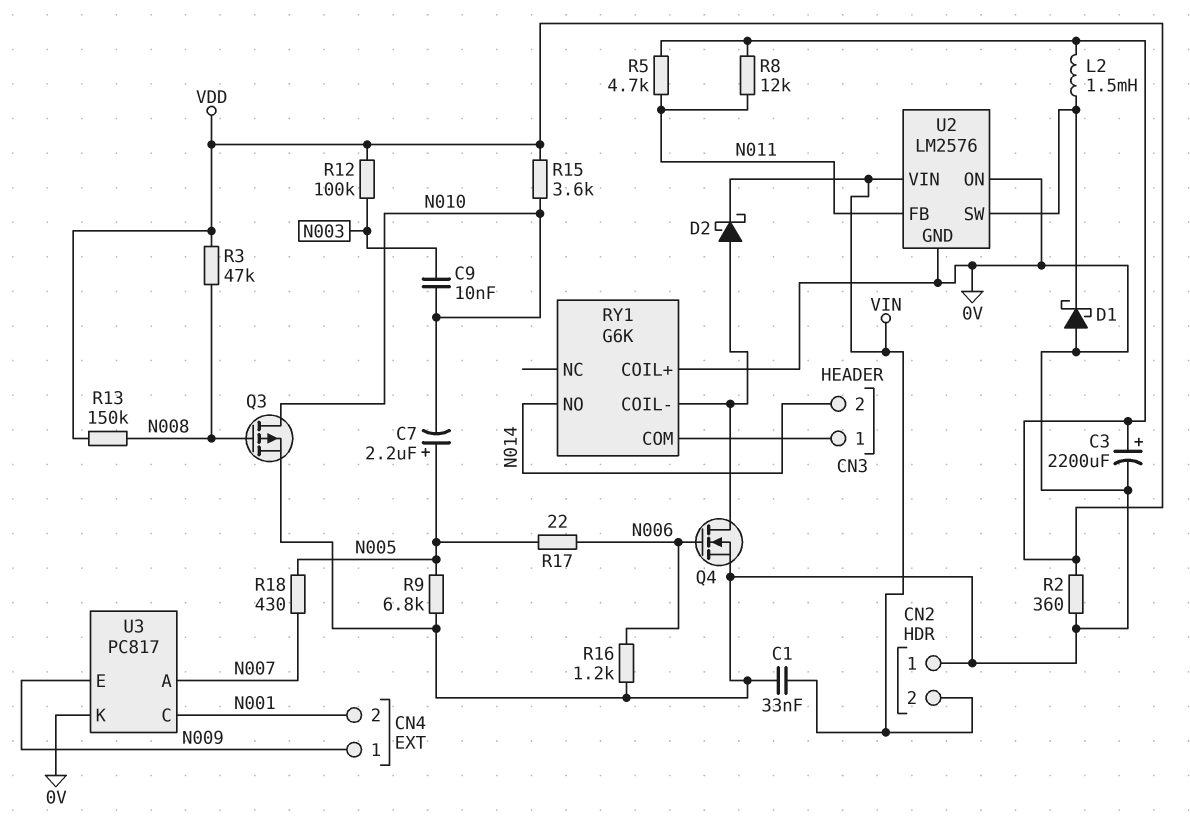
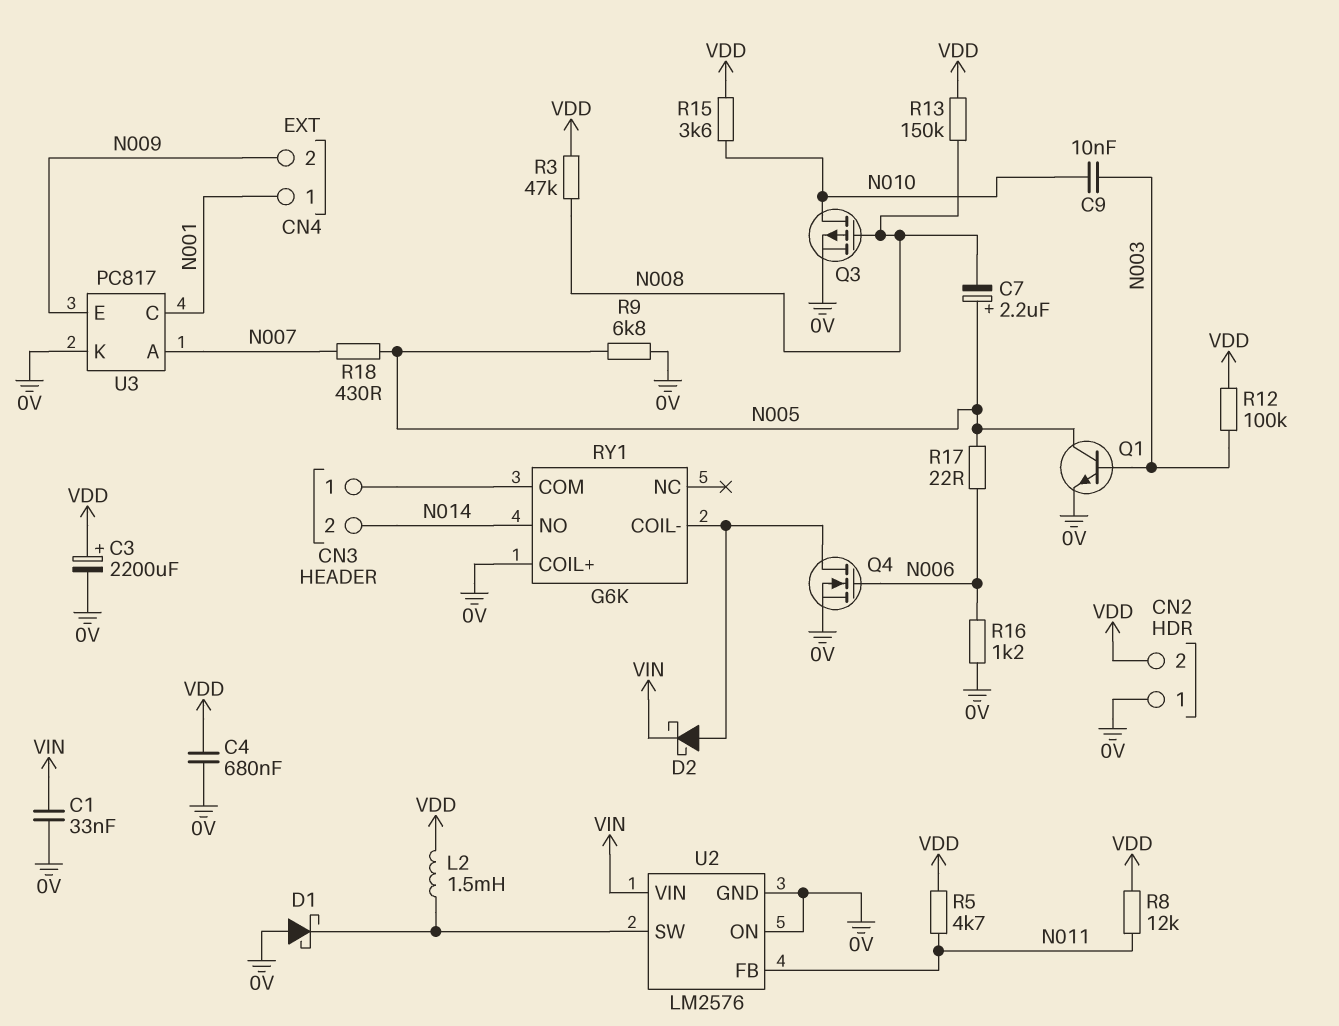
C4: none -> 680nF (0V, VDD)
C7: 2.2uF (plus N005, minus N010) -> 2.2uF (plus N005, minus N008)
CN2 pin 2: VIN -> VDD
CN4 pin 1: N009 -> N001
CN4 pin 2: N001 -> N009
Q1: none -> NPN (B N003, C N005, E 0V)
R2: 360 (0V, VDD) -> none

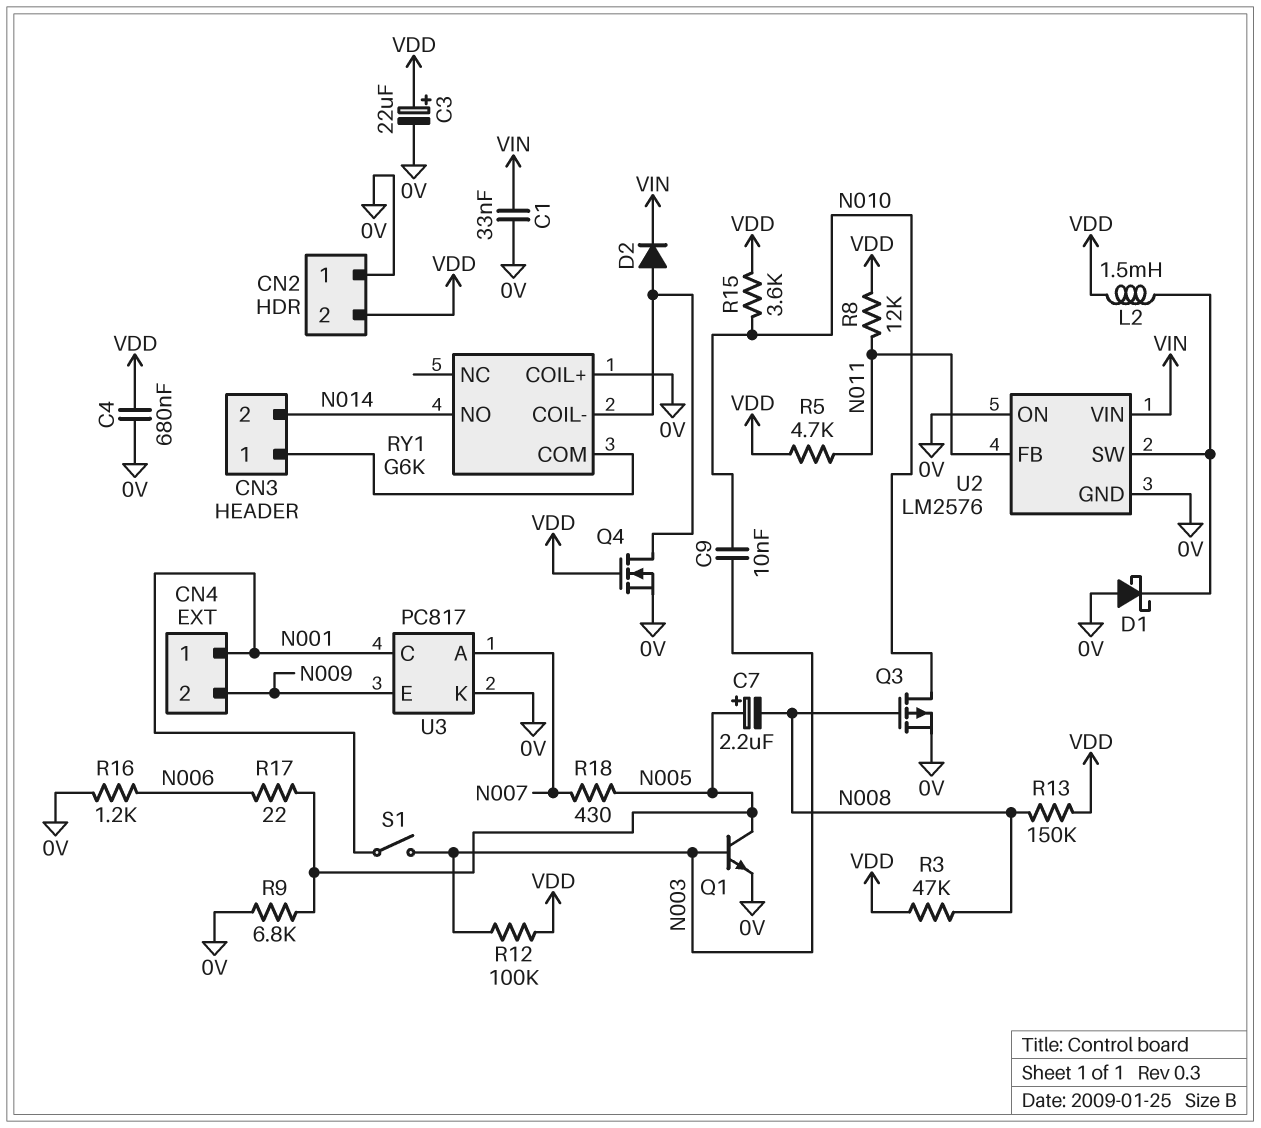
C3: 2200uF (plus VDD, minus 0V) -> 22uF (plus VDD, minus 0V)
D2: schottky (A RY1/COIL-, K VIN) -> diode (A RY1/COIL-, K VIN)
Q4: NMOS (G N006, D RY1/COIL-, S 0V) -> NMOS (G VDD, D RY1/COIL-, S 0V)
S1: none -> switch (N001, N003)

